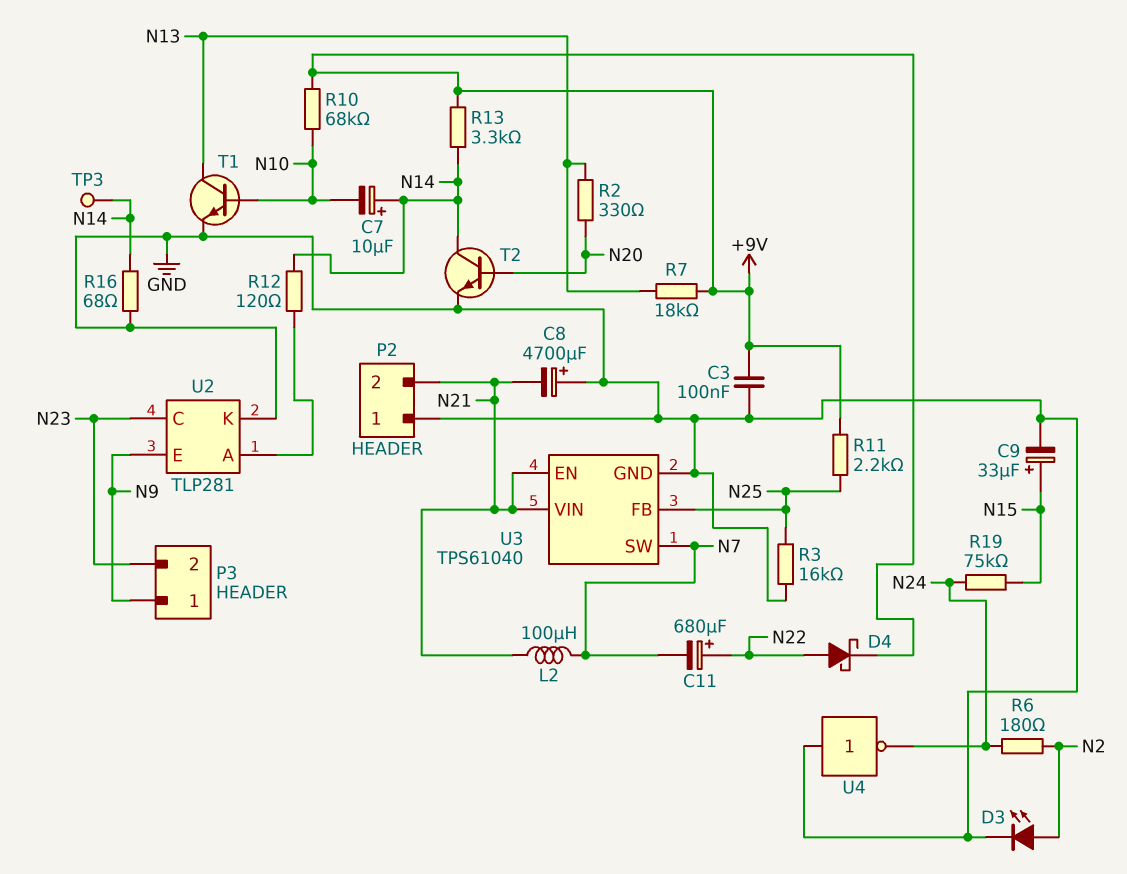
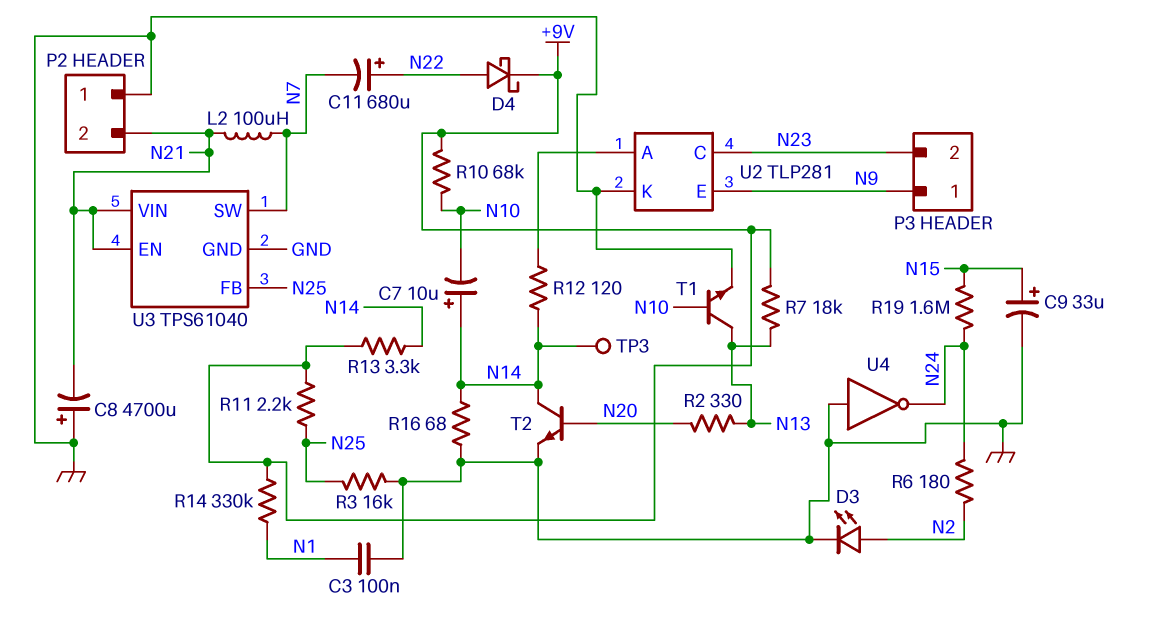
C3: 100nF (+9V, GND) -> 100nF (GND, N1)
R14: none -> 330k (+9V, N1)
R19: 75k (N15, N24) -> 1.6M (N15, N24)

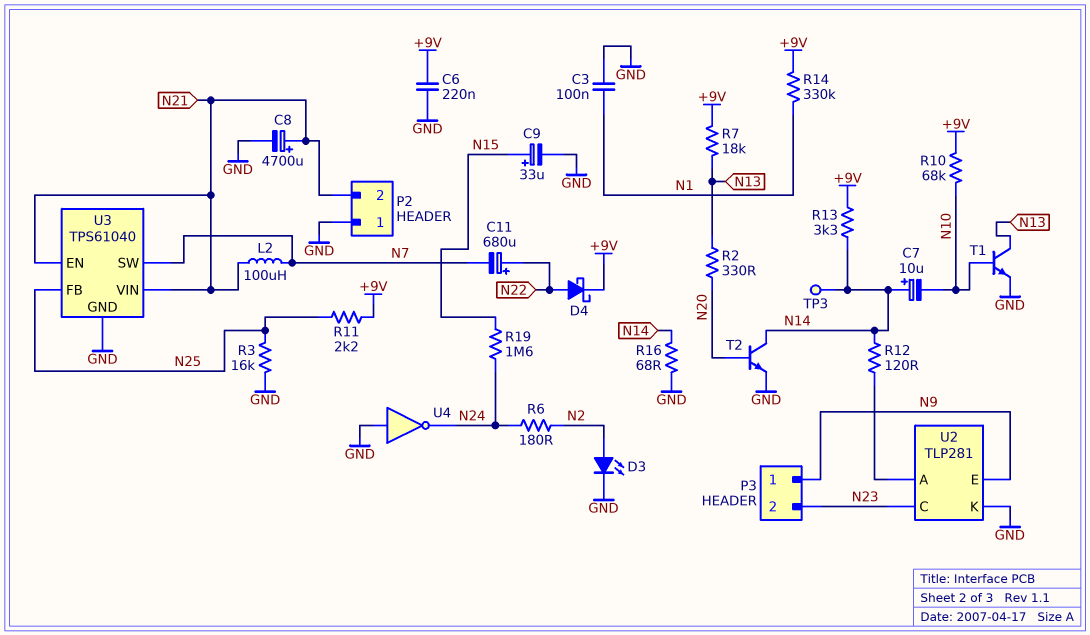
C6: none -> 220nF (+9V, GND)
C8: 4700uF (plus GND, minus N21) -> 4700uF (plus N21, minus GND)

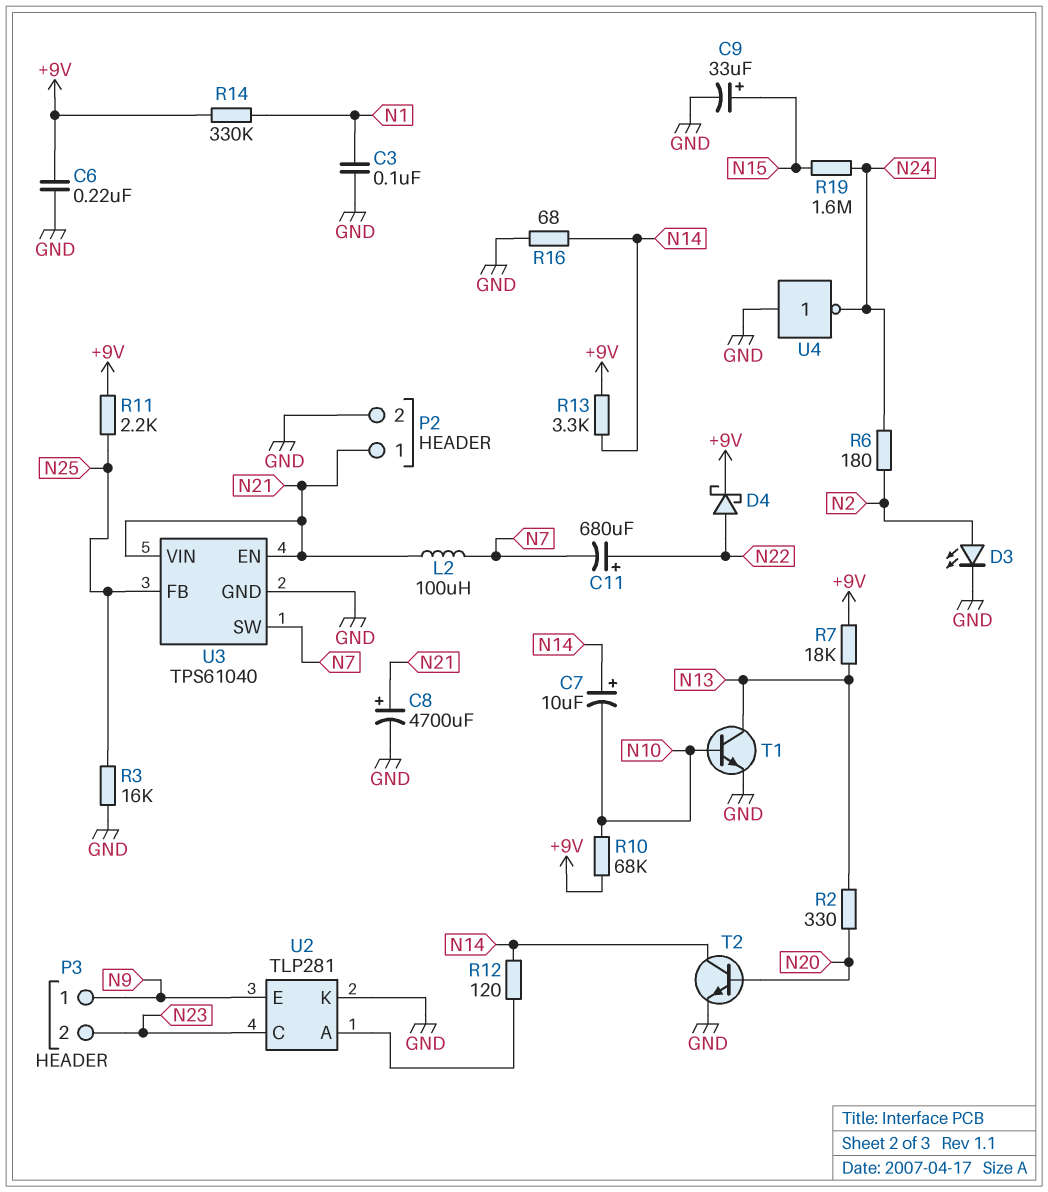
P2 pin 1: GND -> N21
P2 pin 2: N21 -> GND
TP3: test point (N14) -> none

